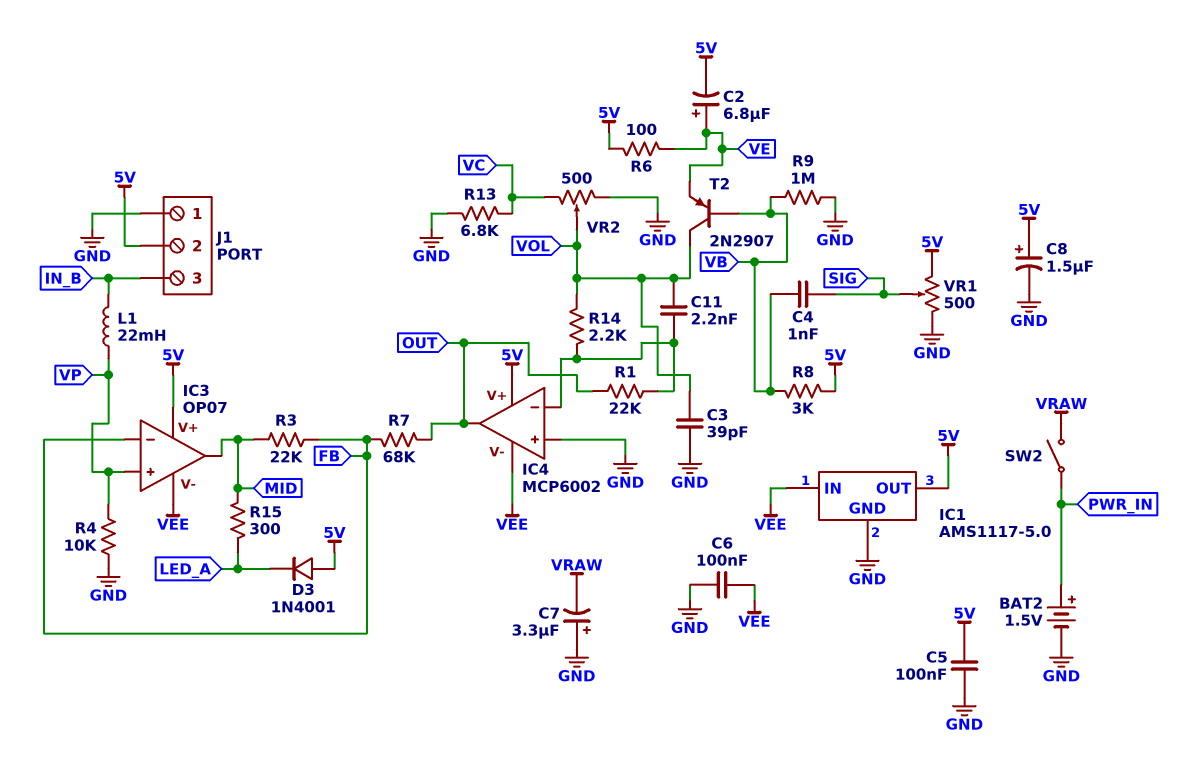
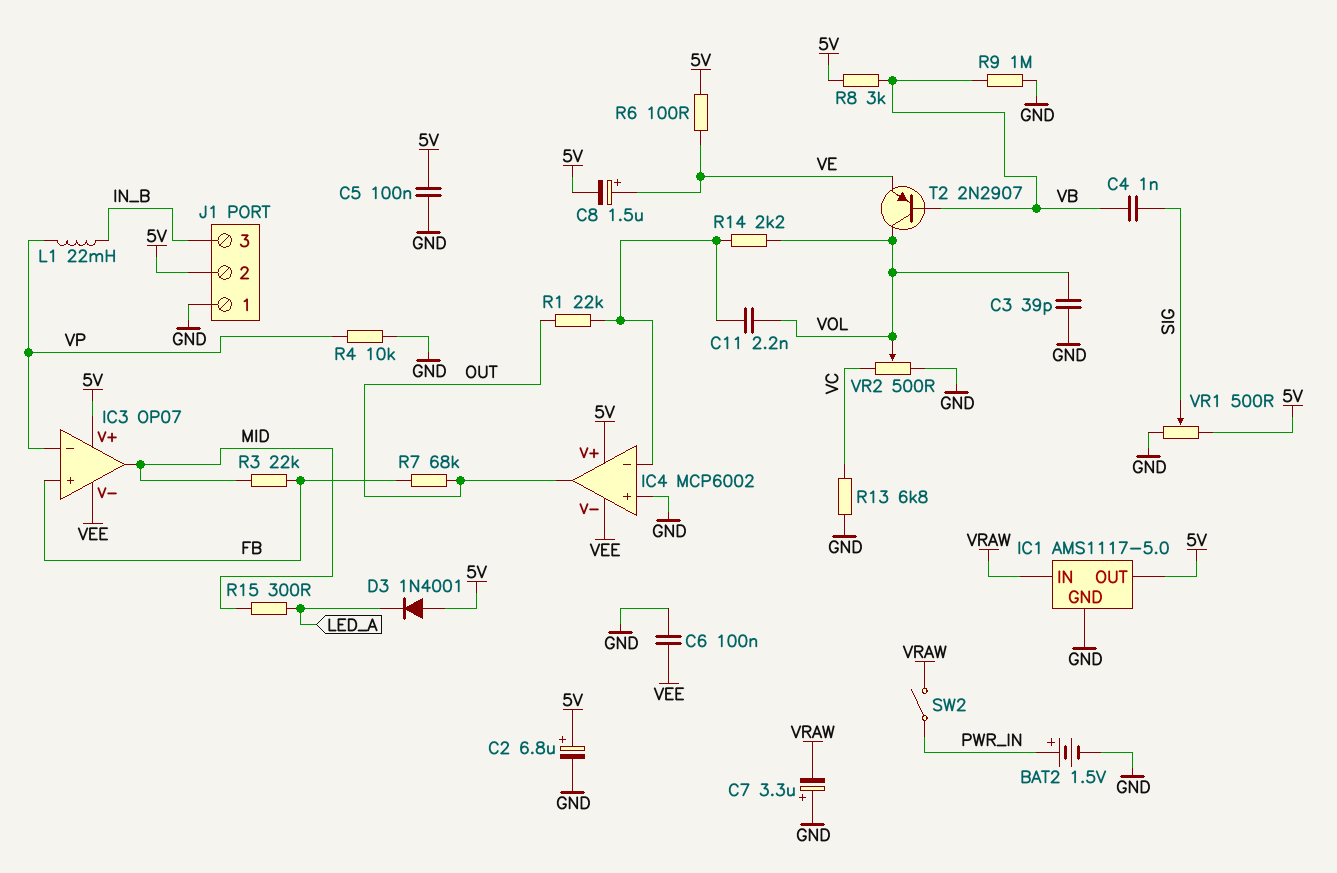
C2: 6.8uF (plus VE, minus 5V) -> 6.8uF (plus 5V, minus GND)
C8: 1.5uF (plus 5V, minus GND) -> 1.5uF (plus VE, minus 5V)
IC1 pin IN: VEE -> VRAW
IC3 pin in+: VP -> FB
IC3 pin in-: FB -> VP

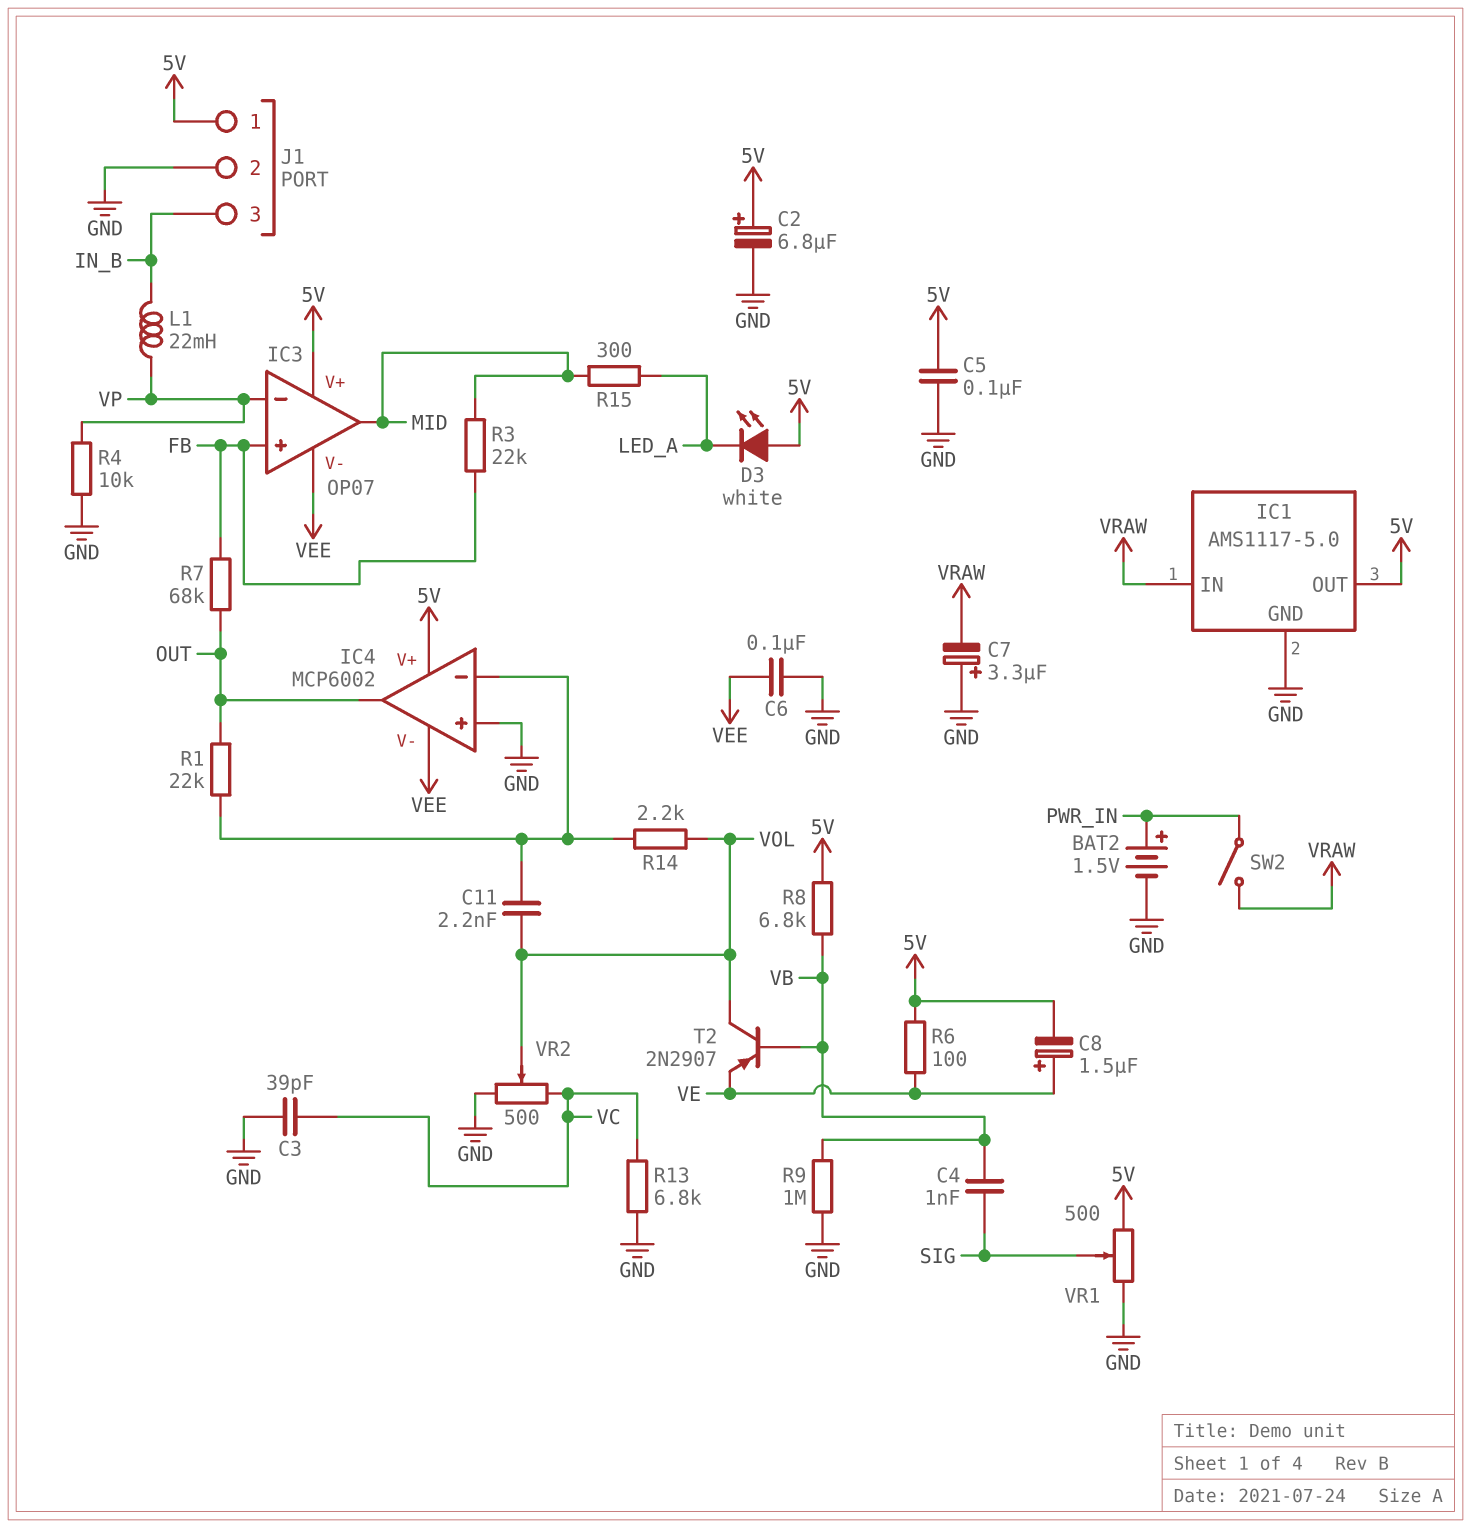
C3: 39pF (GND, VOL) -> 39pF (GND, VC)
D3: diode 1N4001 (A 5V, K LED_A) -> LED white (A 5V, K LED_A)
J1 pin 1: GND -> 5V
J1 pin 2: 5V -> GND
R8: 3k (5V, VB) -> 6.8k (5V, VB)

